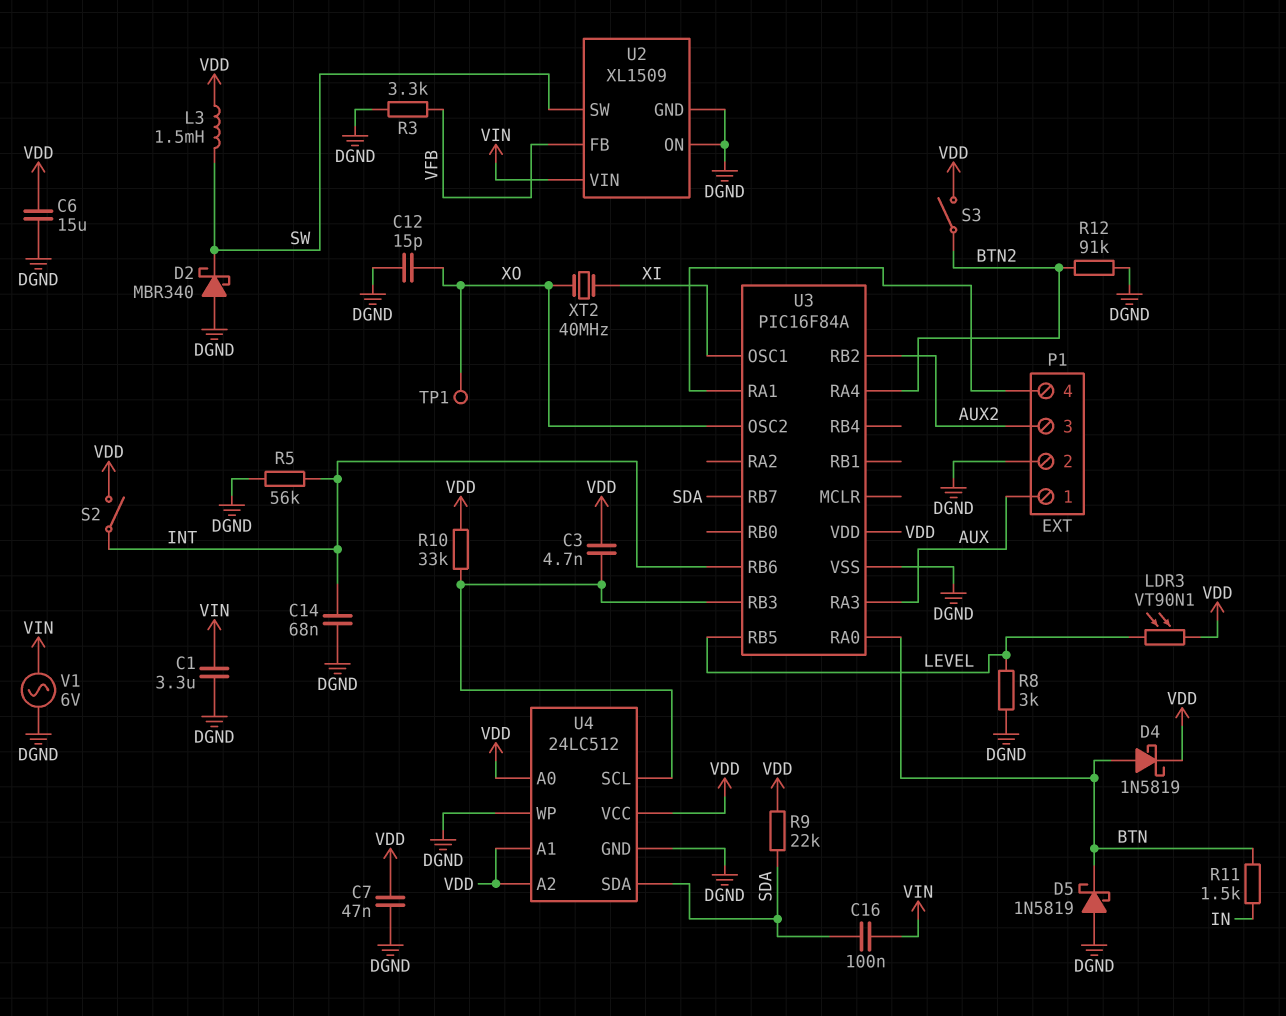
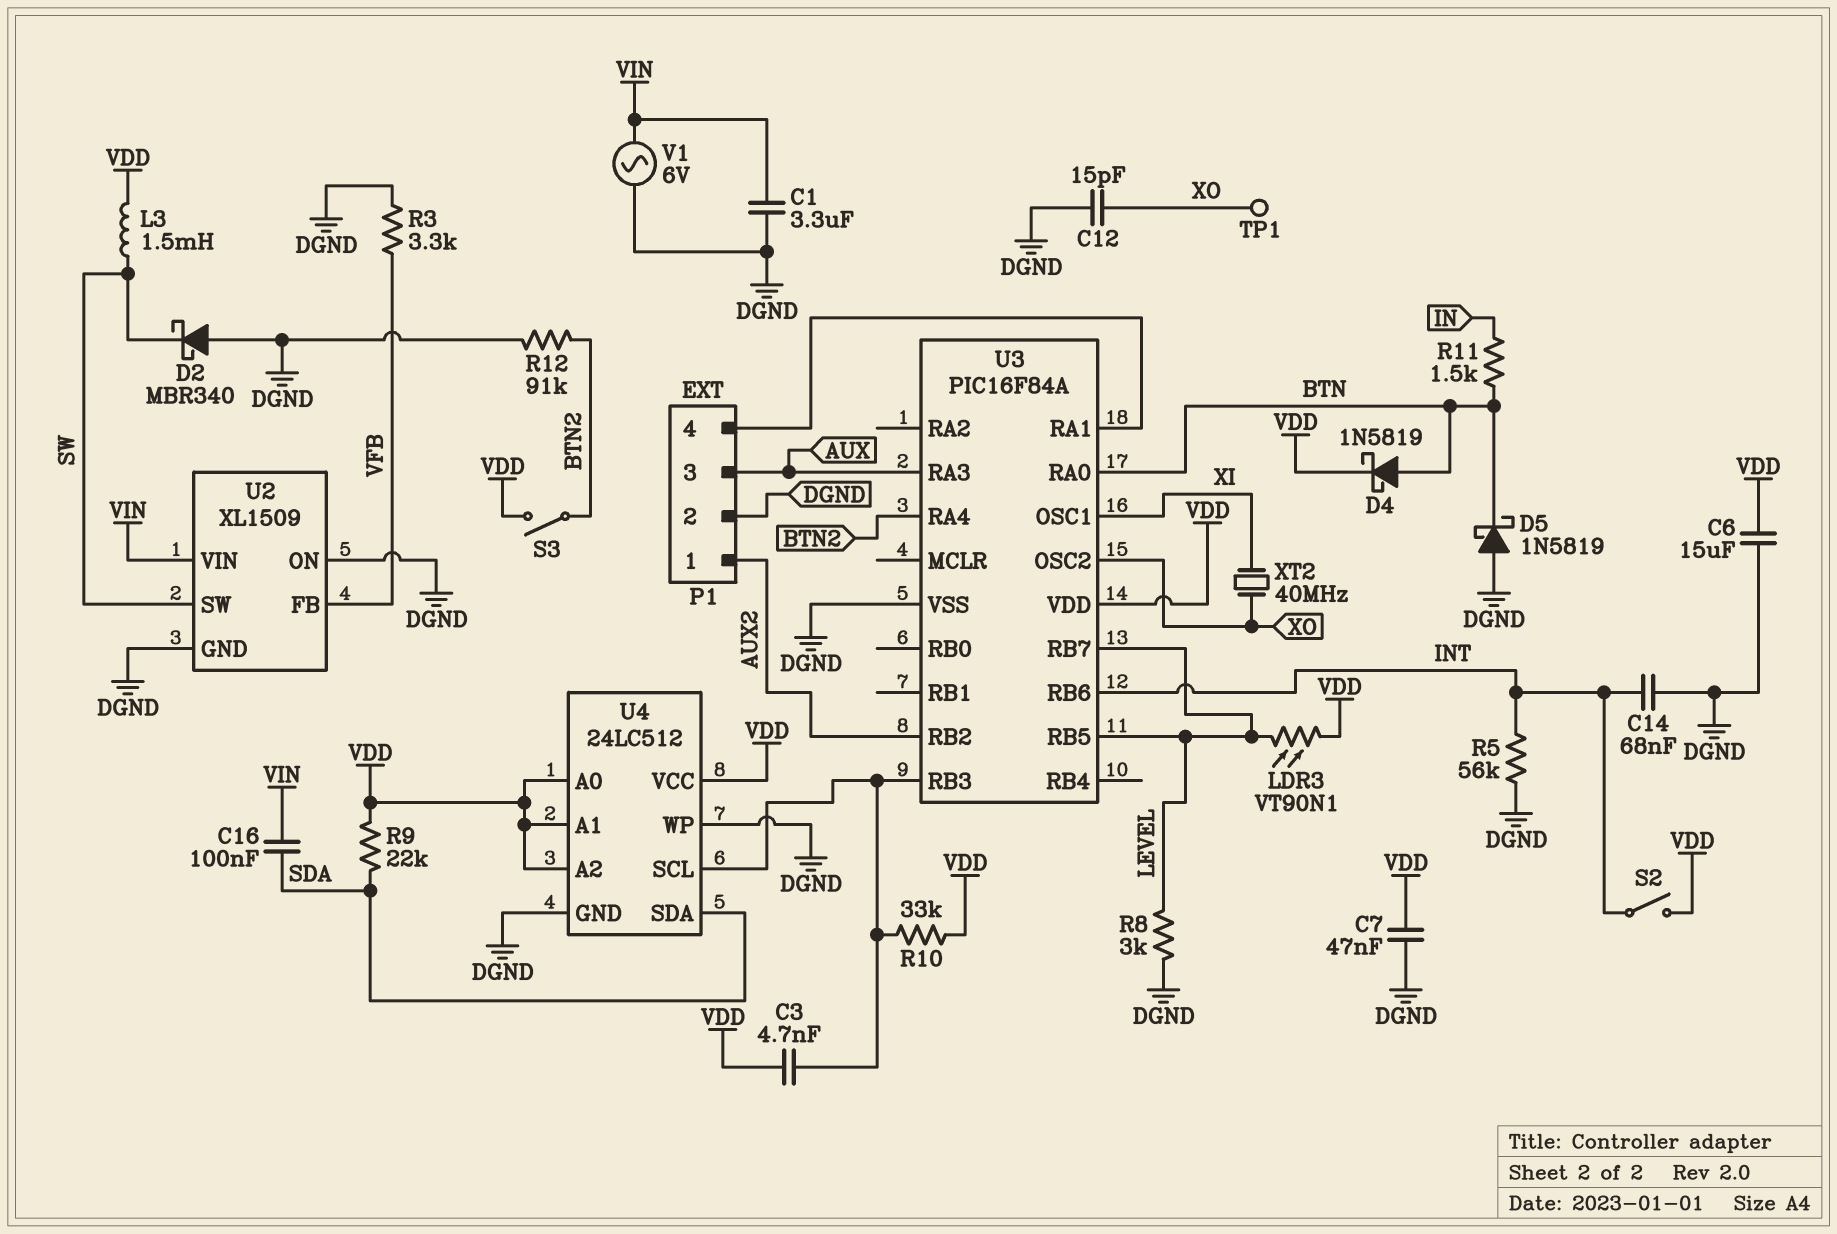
P1 pin 1: AUX -> AUX2
P1 pin 3: AUX2 -> AUX
U3 pin RB7: SDA -> LEVEL

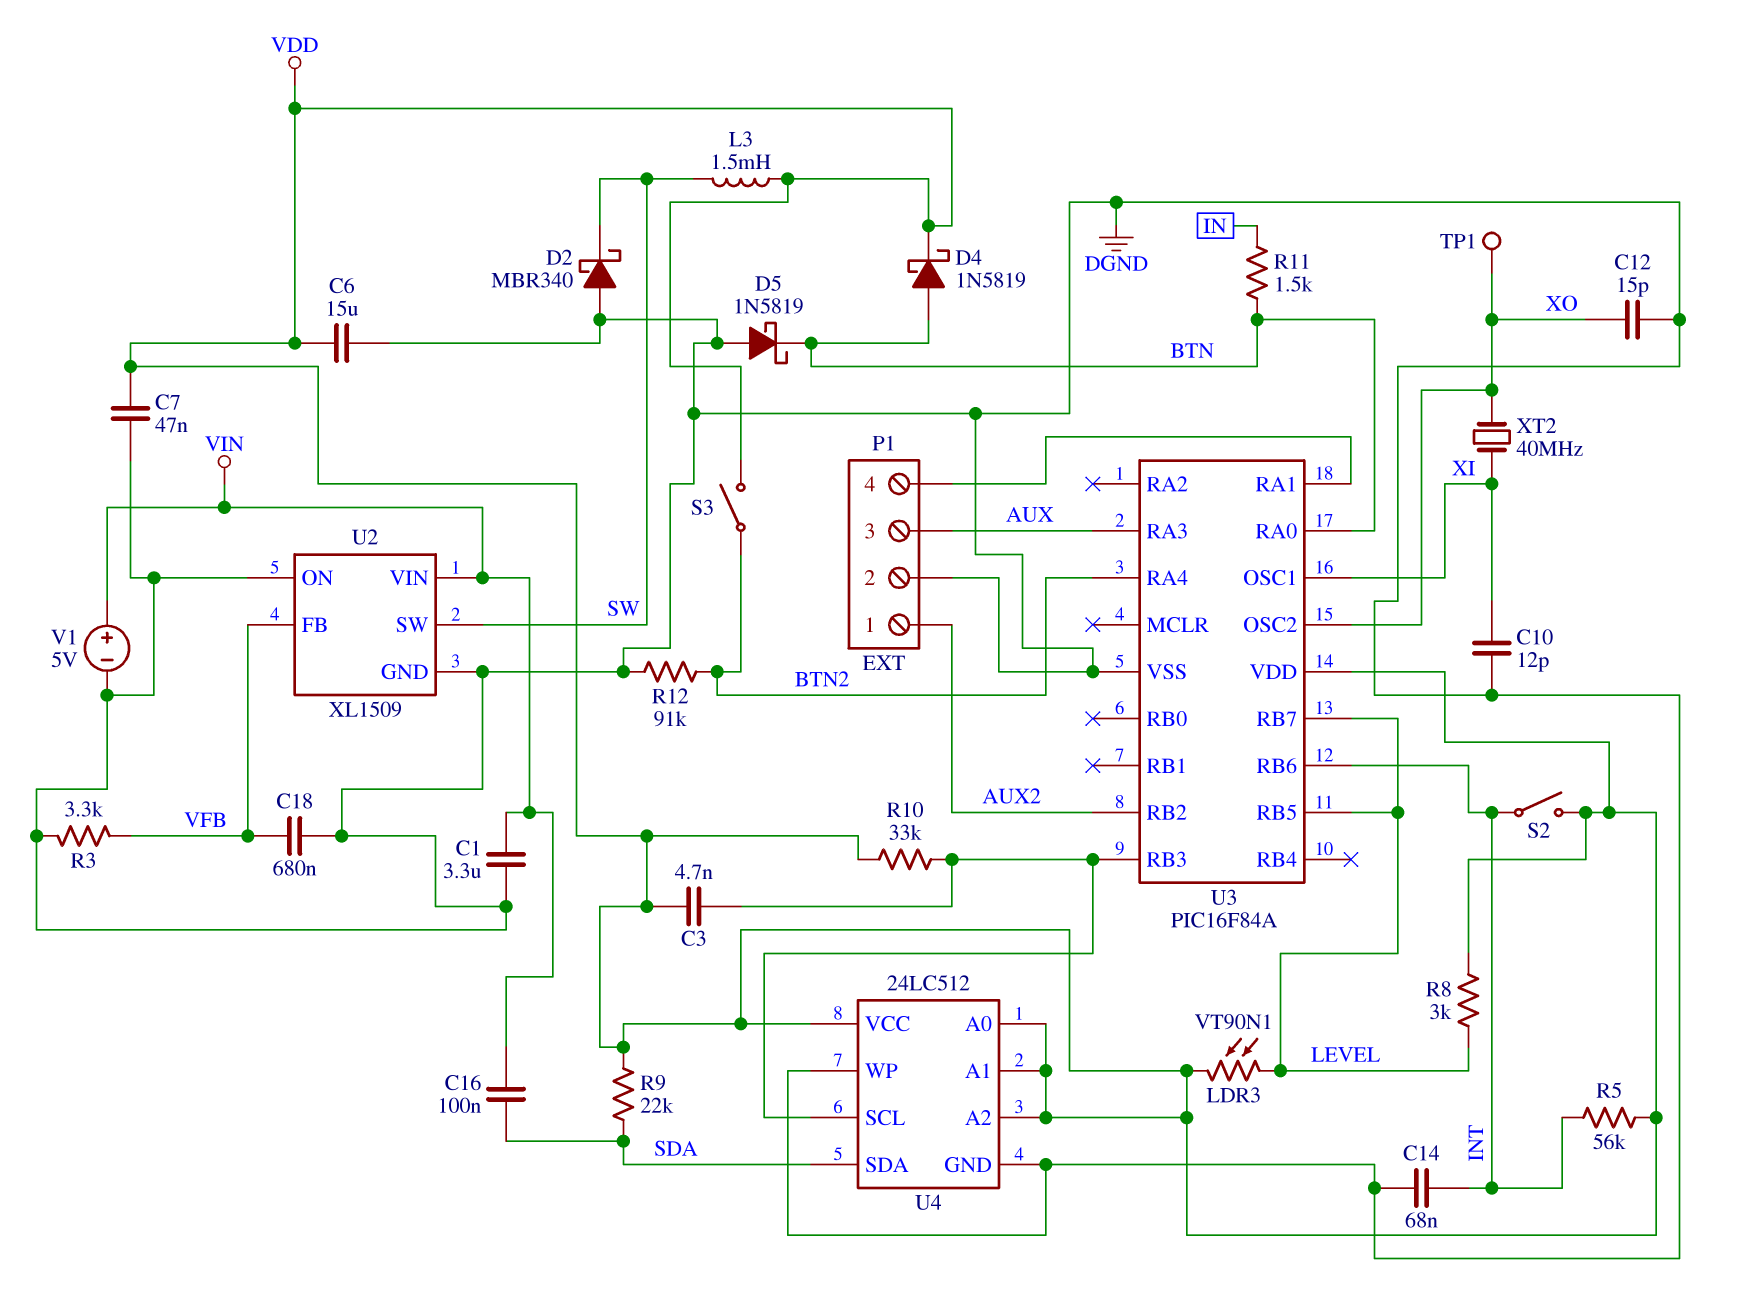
C10: none -> 12pF (DGND, XI)
C18: none -> 680nF (DGND, VFB)
R5: 56k (DGND, INT) -> 56k (INT, VDD)
R8: 3k (DGND, LEVEL) -> 3k (LEVEL, VDD)
V1: AC 6V (DGND, VIN) -> 5V (plus VIN, minus DGND)

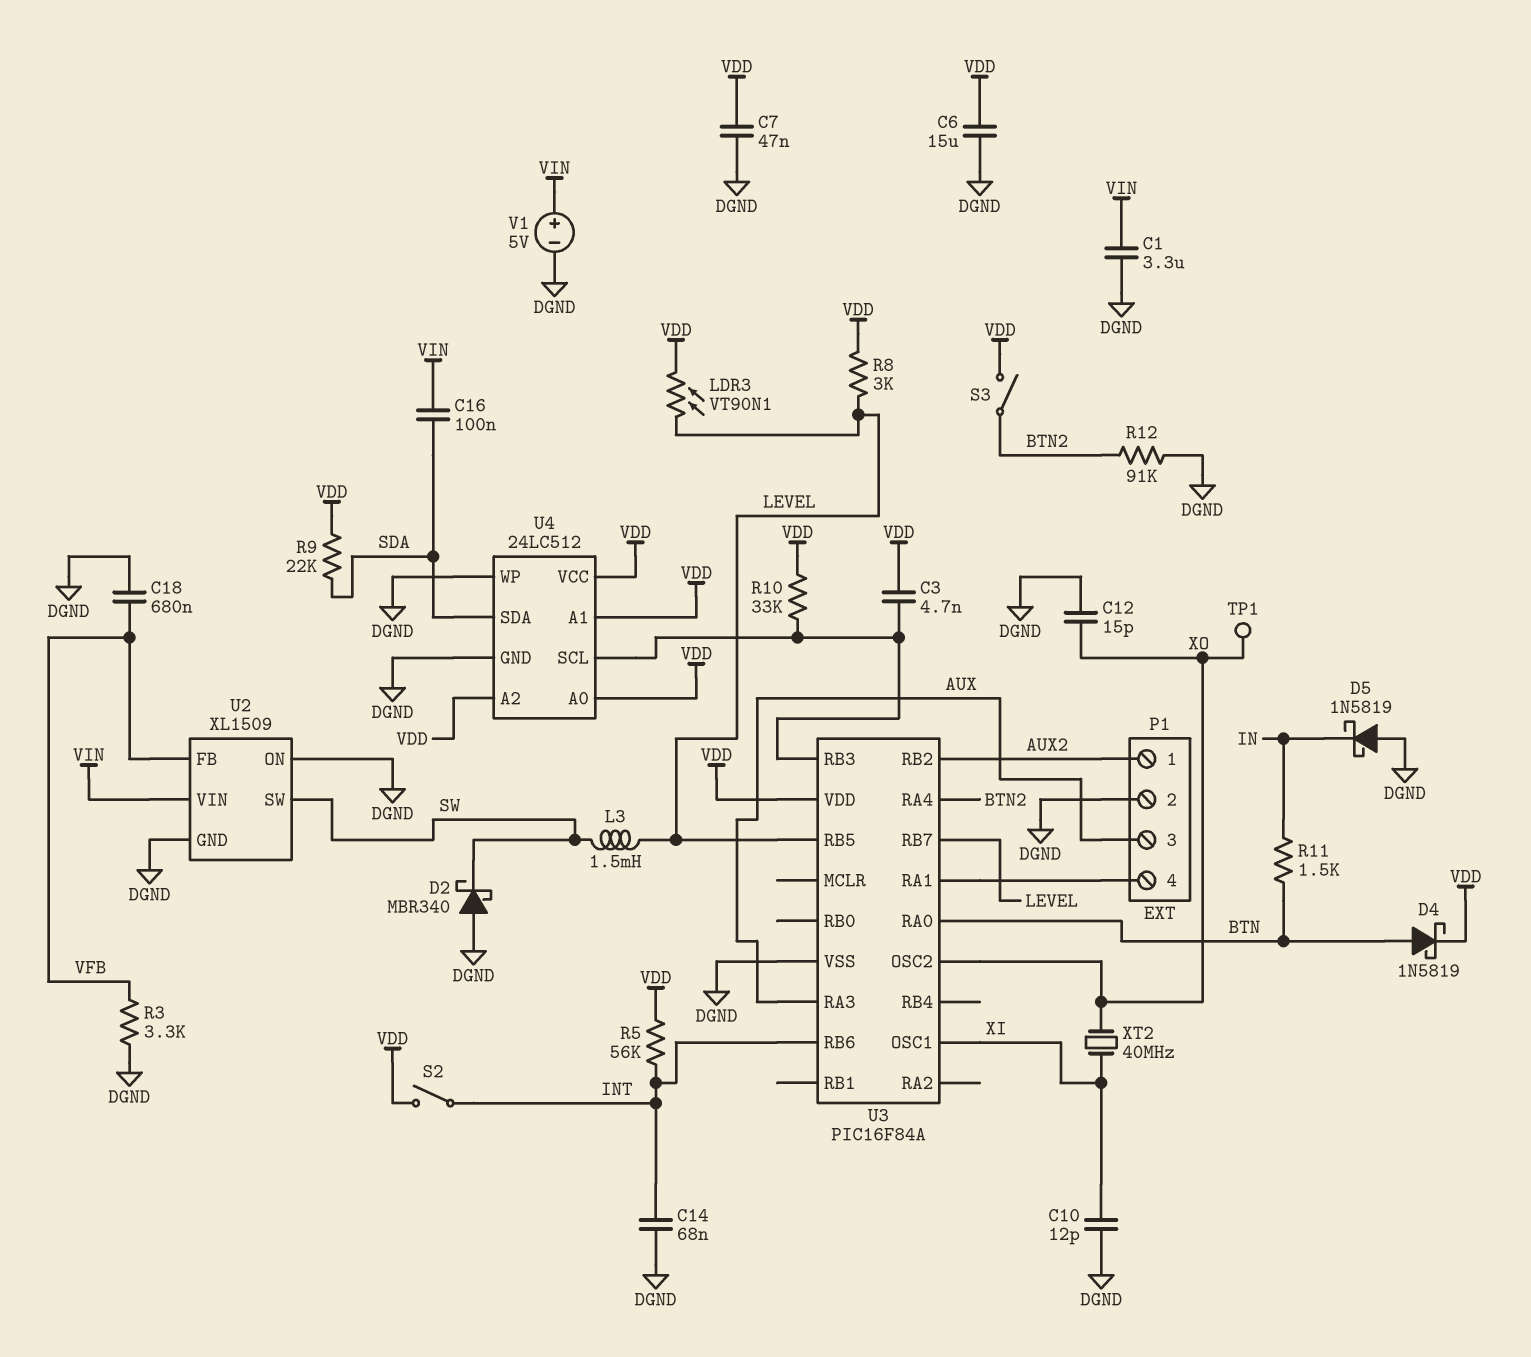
D5: schottky 1N5819 (A DGND, K BTN) -> schottky 1N5819 (A DGND, K IN)
L3: 1.5mH (SW, VDD) -> 1.5mH (LEVEL, SW)

